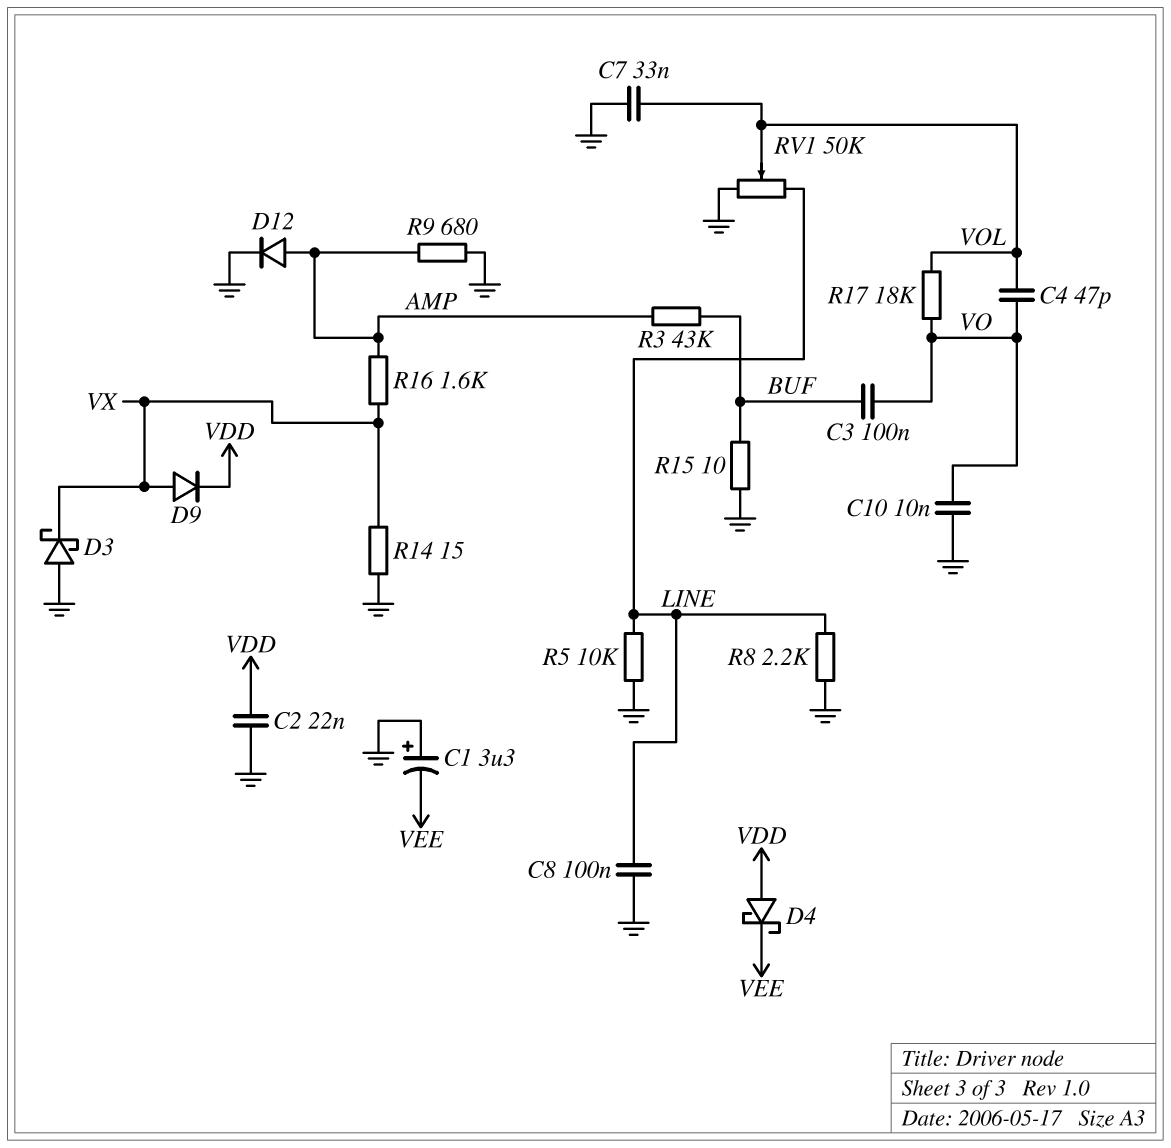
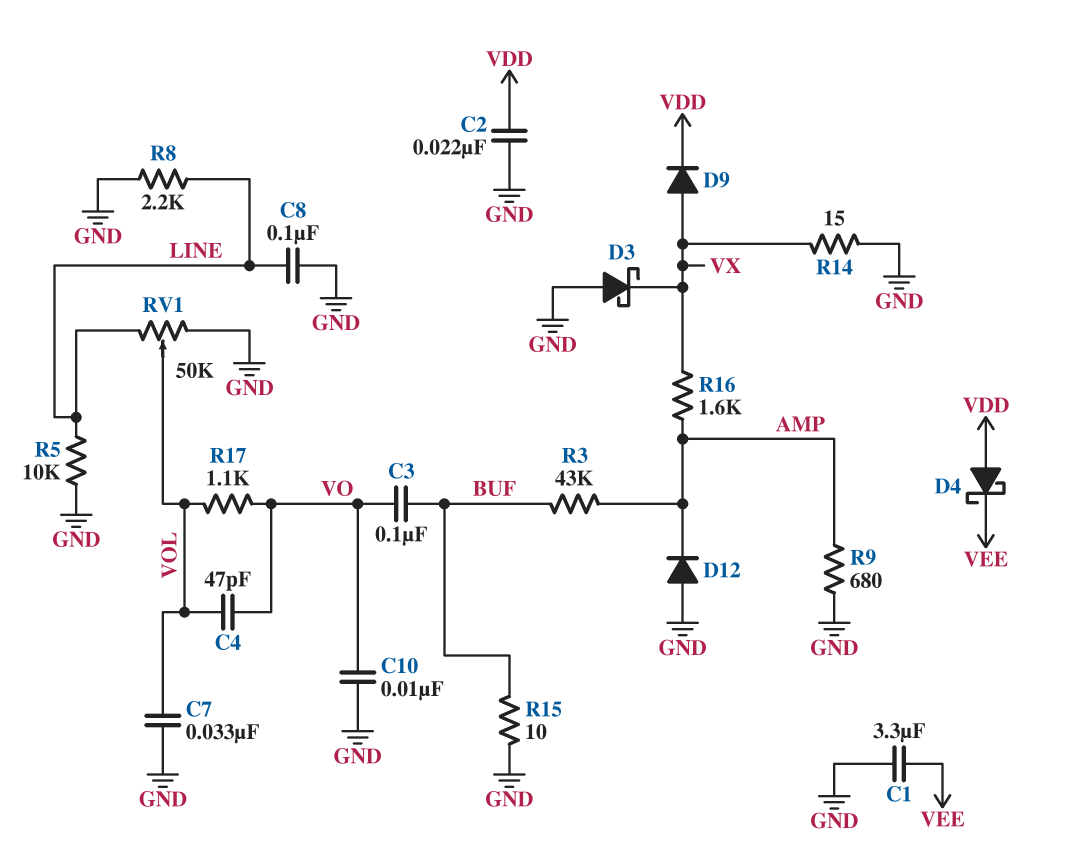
C1: 3.3uF (plus GND, minus VEE) -> 3.3uF (GND, VEE)
D12: diode (A AMP, K GND) -> diode (A GND, K AMP)
R17: 18k (VO, VOL) -> 1.1k (VO, VOL)

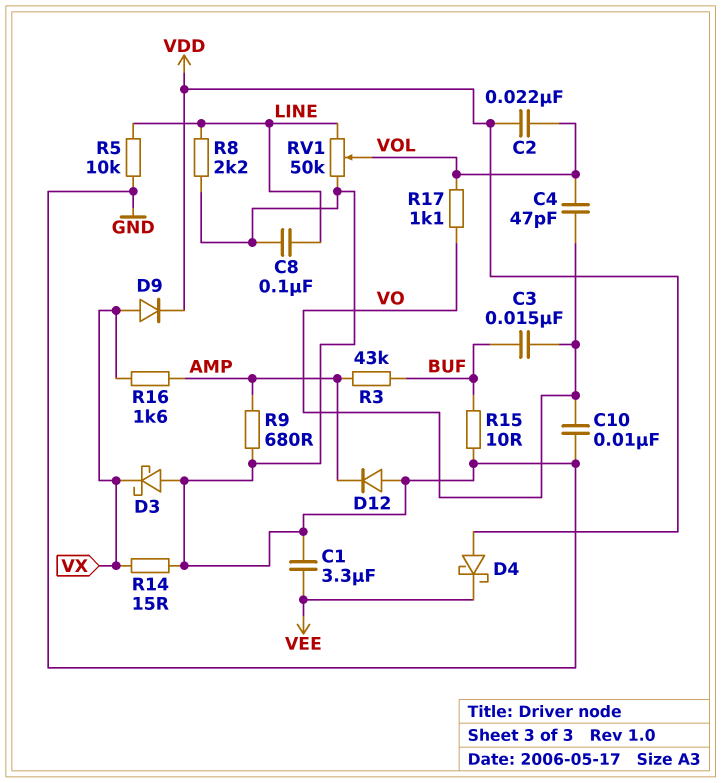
C2: 22nF (GND, VDD) -> 22nF (VDD, VOL)
C3: 100nF (BUF, VO) -> 15nF (BUF, VO)
C7: 33nF (GND, VOL) -> none

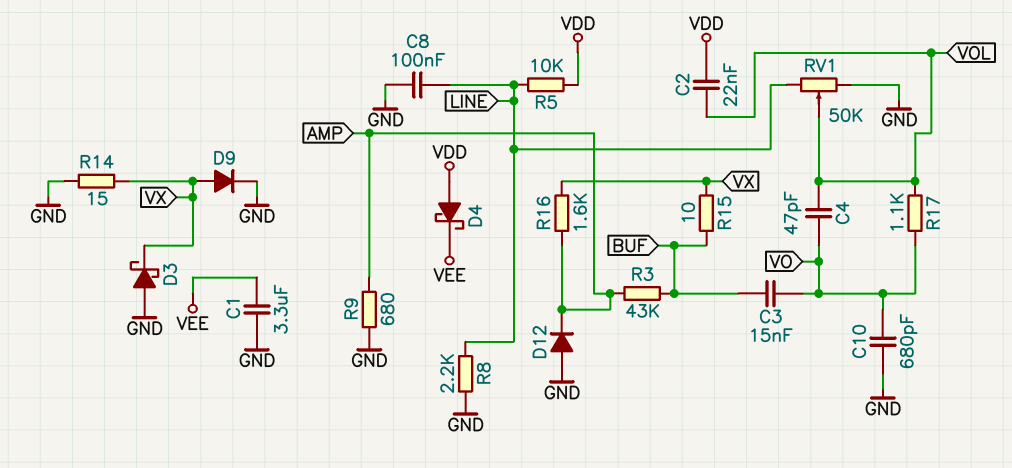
C10: 10nF (GND, VO) -> 680pF (GND, VO)
D9: diode (A VX, K VDD) -> diode (A VX, K GND)
R5: 10k (GND, LINE) -> 10k (LINE, VDD)
R15: 10 (BUF, GND) -> 10 (BUF, VX)

